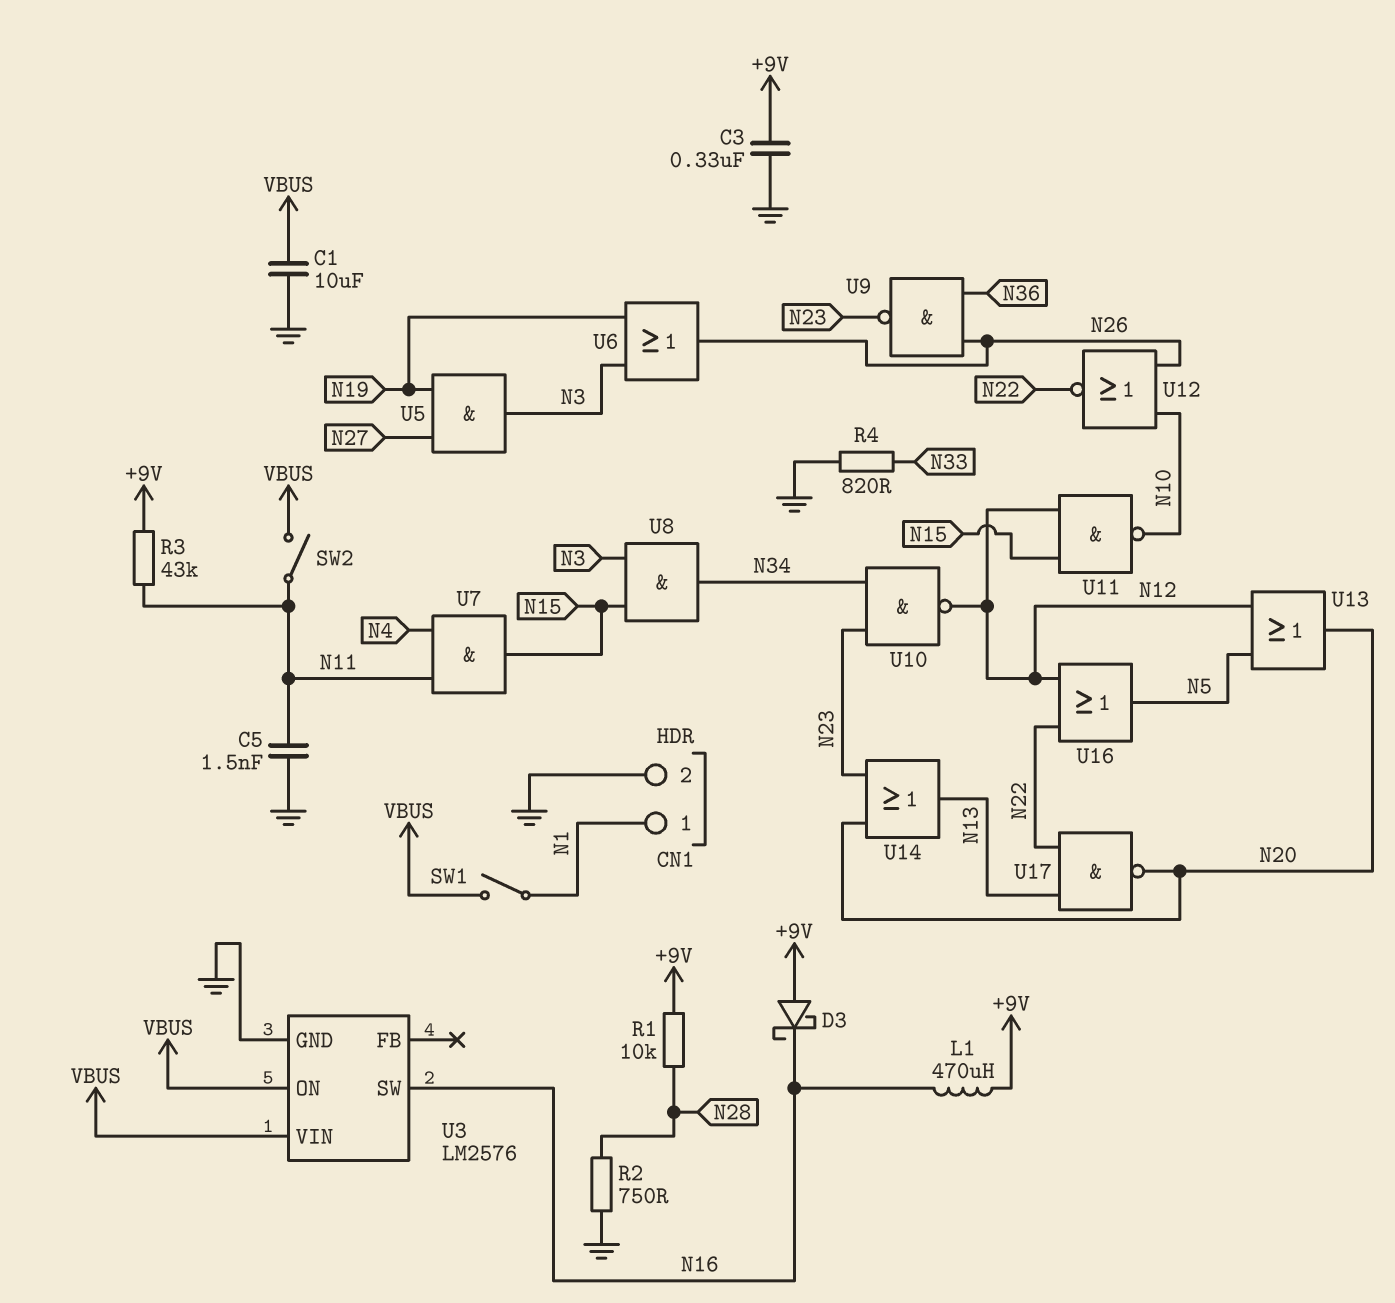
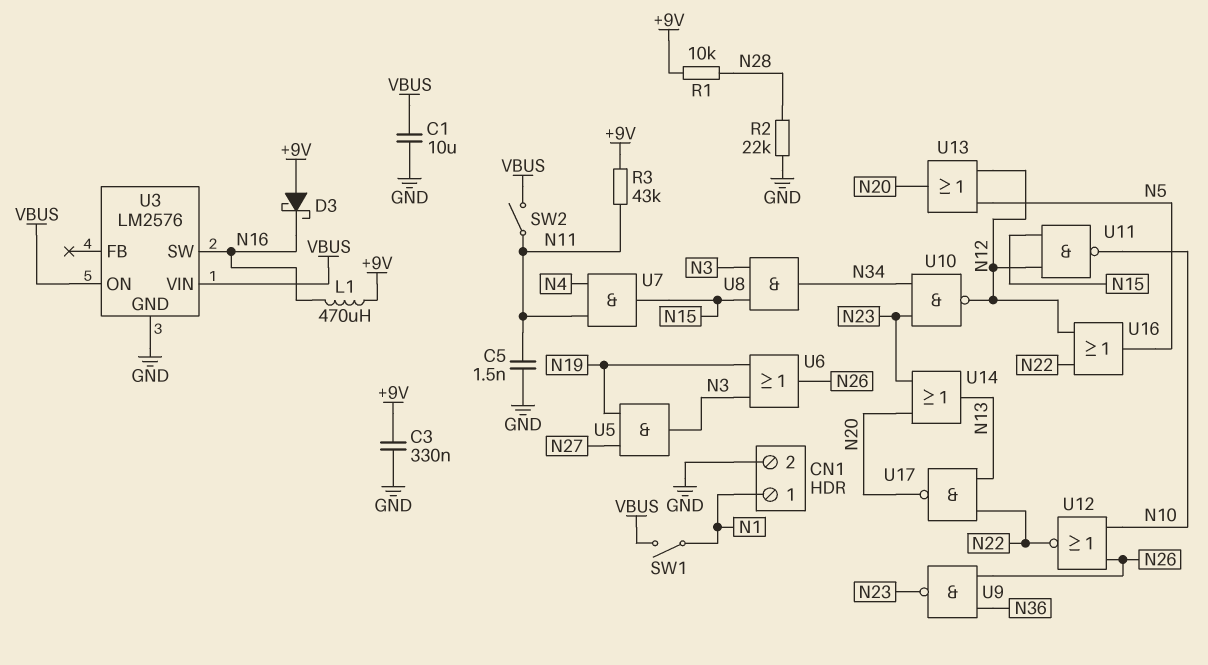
R2: 750 (GND, N28) -> 22k (GND, N28)
R4: 820 (GND, N33) -> none

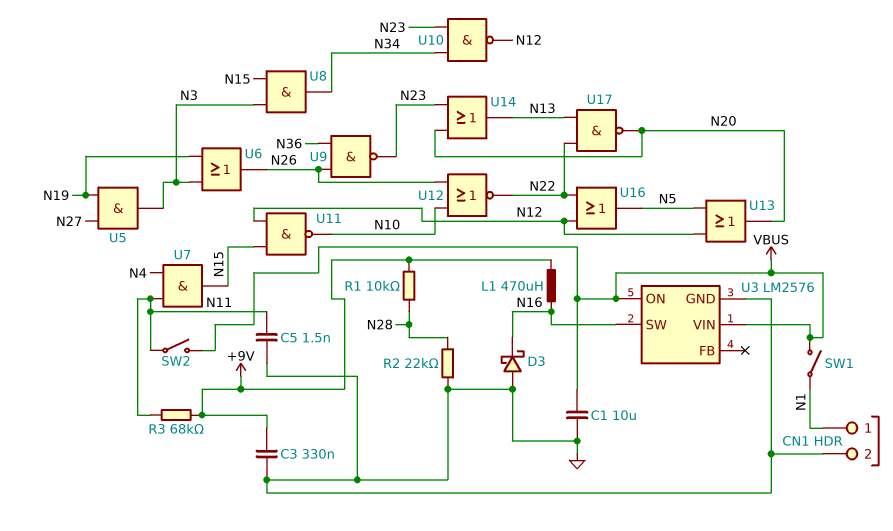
D3: schottky (A +9V, K N16) -> schottky (A GND, K N16)
R3: 43k (+9V, N11) -> 68k (+9V, N11)

